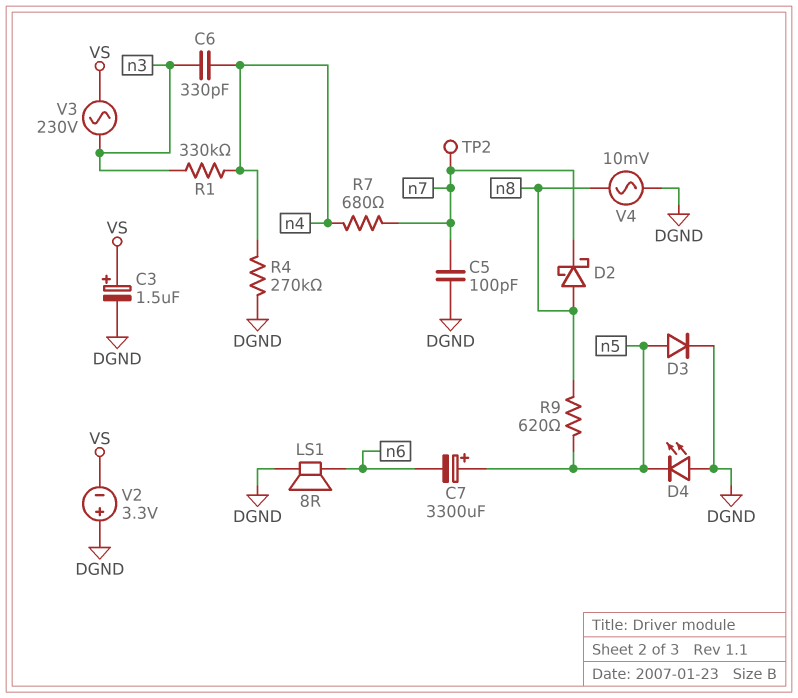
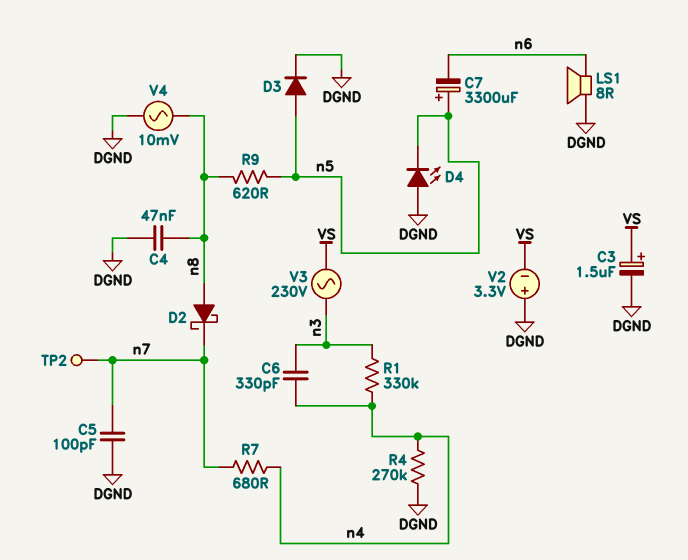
C4: none -> 47nF (DGND, n8)

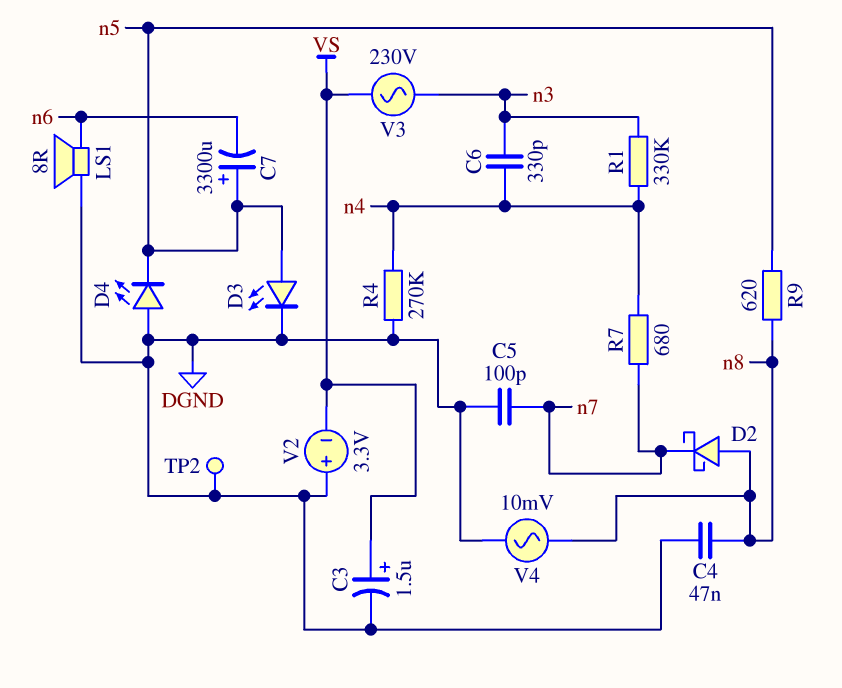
D3: diode (A n5, K DGND) -> LED (A n5, K DGND)
TP2: test point (n7) -> test point (DGND)

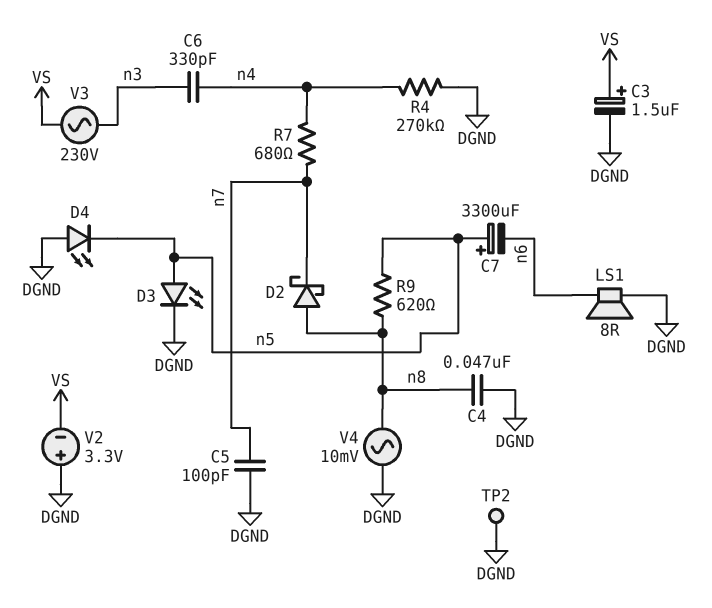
R1: 330k (n3, n4) -> none

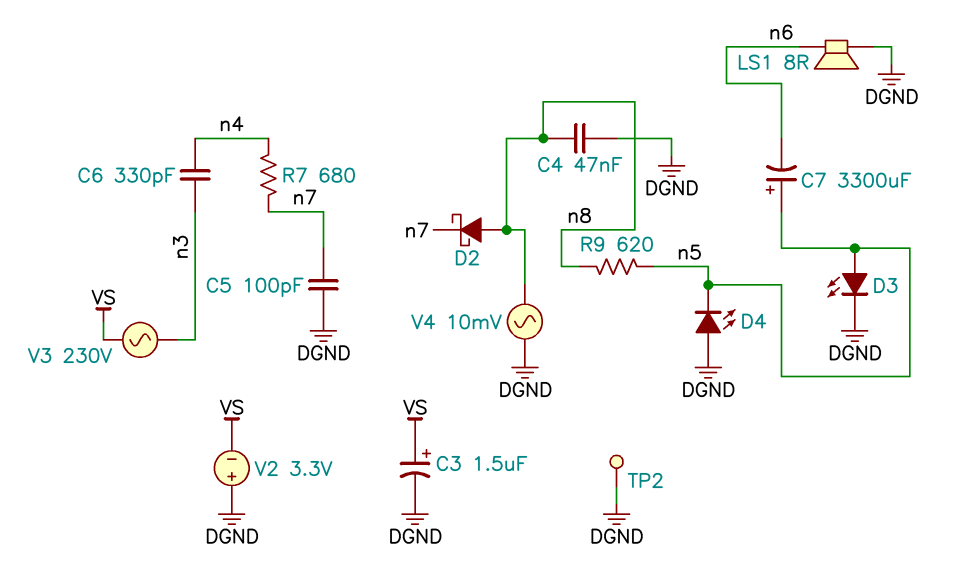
R4: 270k (DGND, n4) -> none

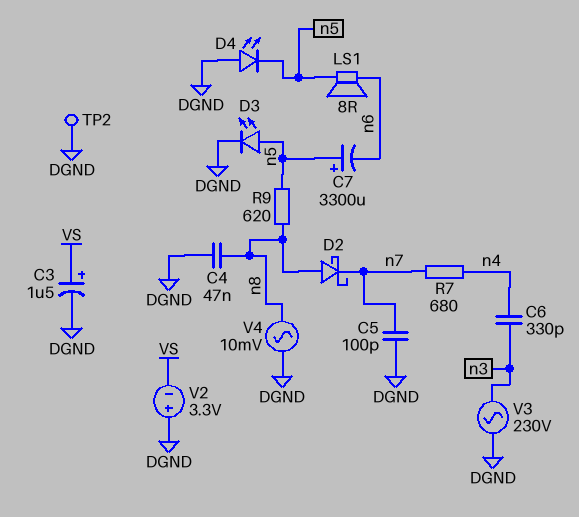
LS1: speaker 8R (DGND, n6) -> speaker 8R (n5, n6)
V3: AC 230V (VS, n3) -> AC 230V (DGND, n3)

